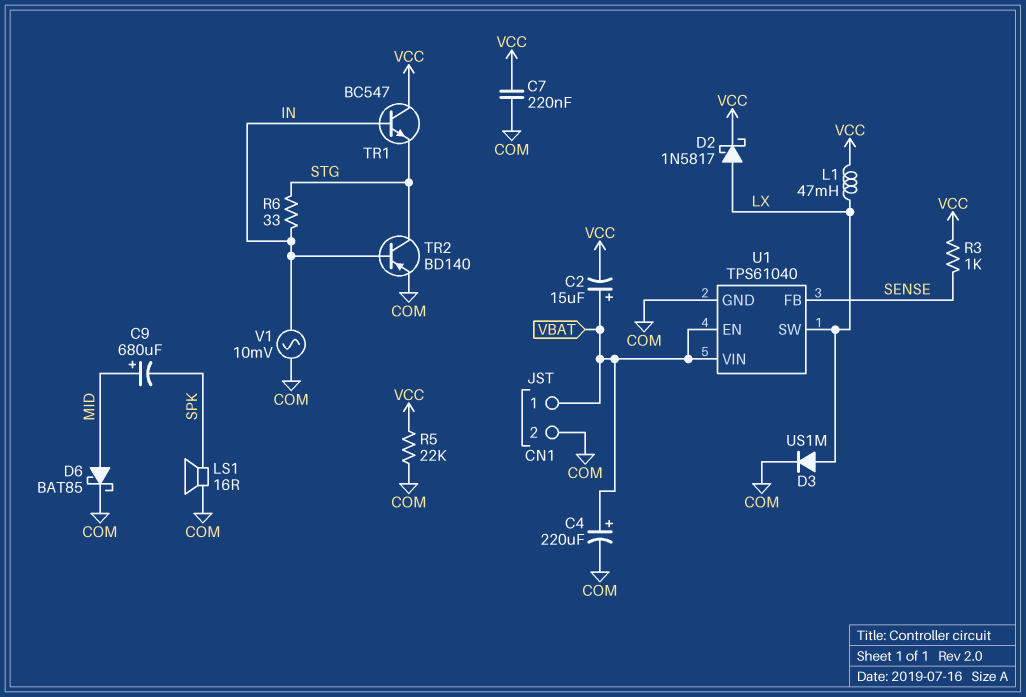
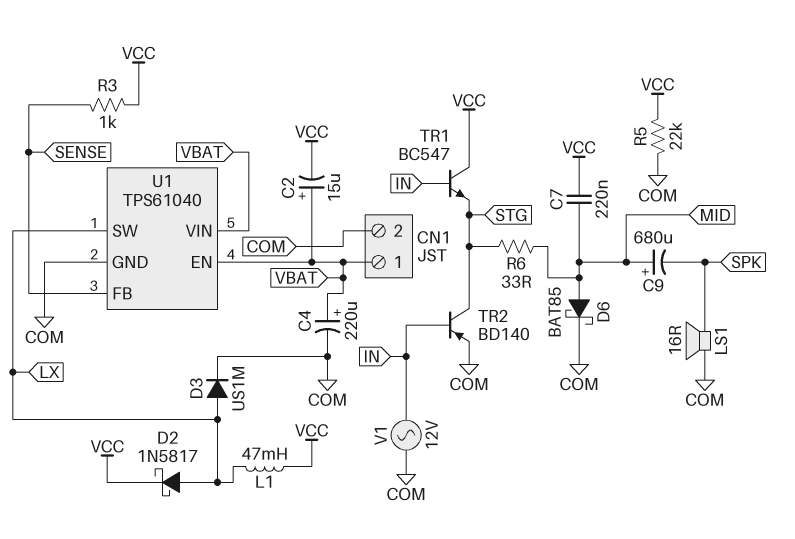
C7: 220nF (COM, VCC) -> 220nF (MID, VCC)
R6: 33 (IN, STG) -> 33 (MID, STG)
V1: AC 10mV (COM, IN) -> AC 12V (COM, IN)

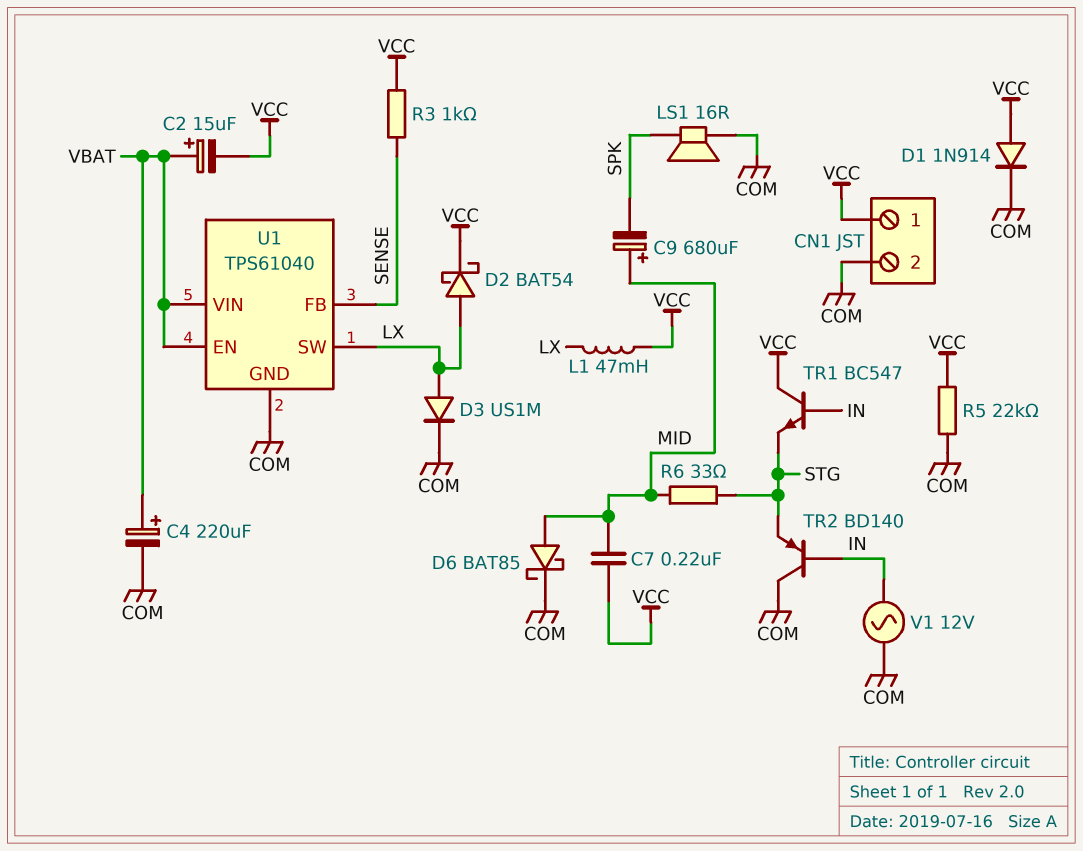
CN1 pin 1: VBAT -> VCC
D1: none -> diode 1N914 (A VCC, K COM)
D2: schottky 1N5817 (A LX, K VCC) -> schottky BAT54 (A LX, K VCC)
TR2: PNP BD140 (B IN, C STG, E COM) -> PNP BD140 (B IN, C COM, E STG)

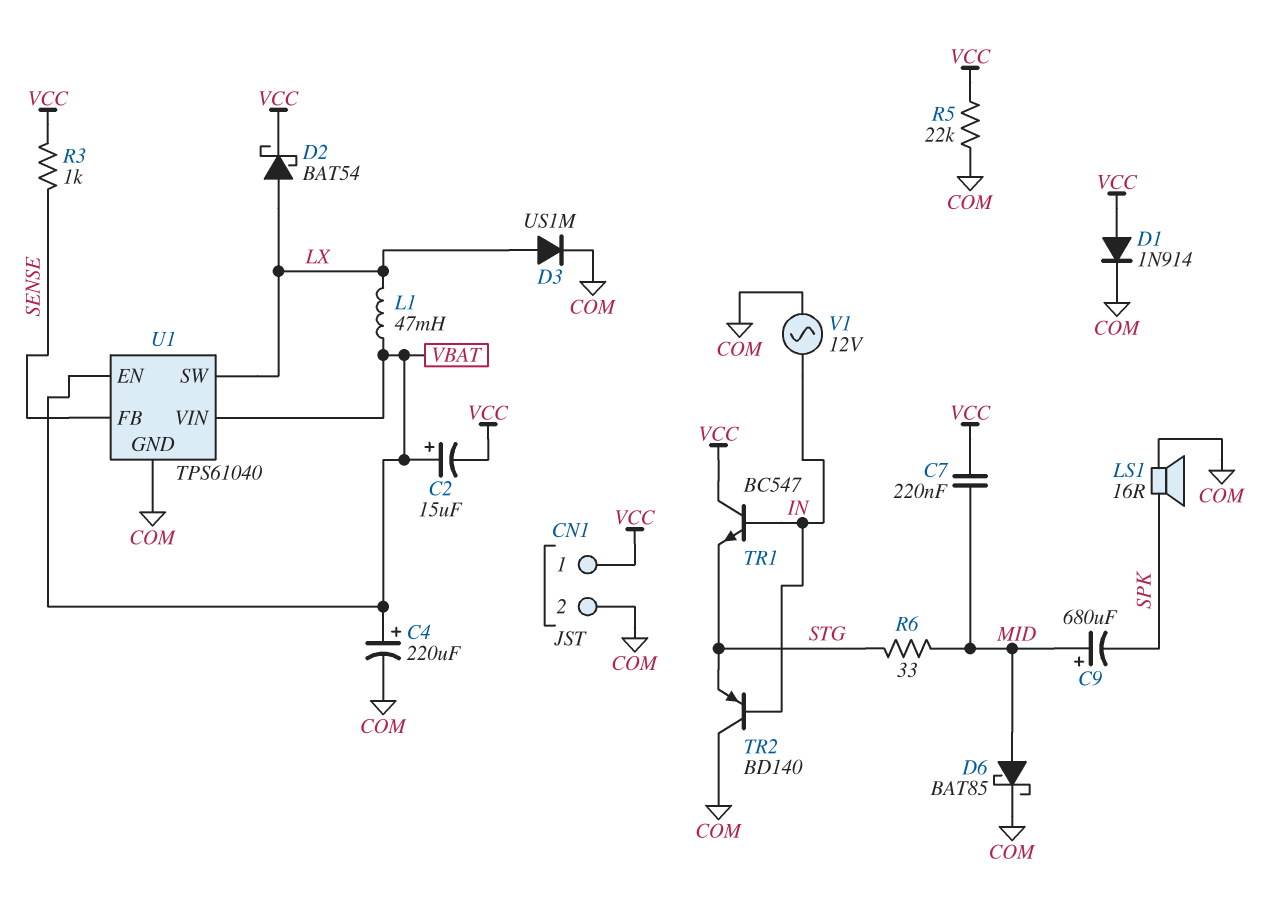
L1: 47mH (LX, VCC) -> 47mH (LX, VBAT)

